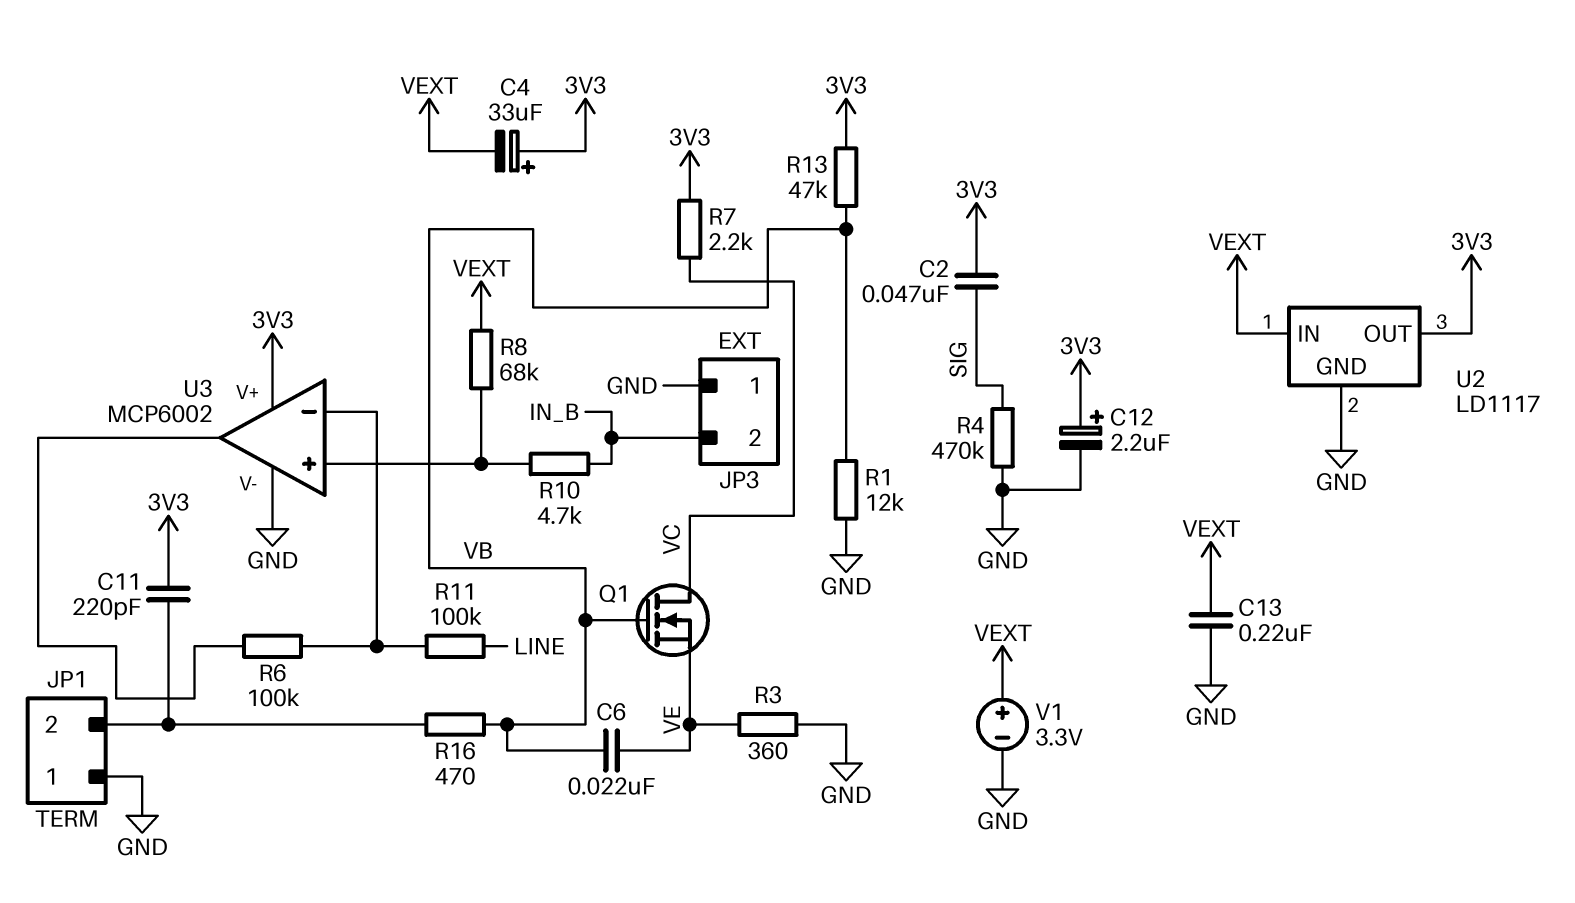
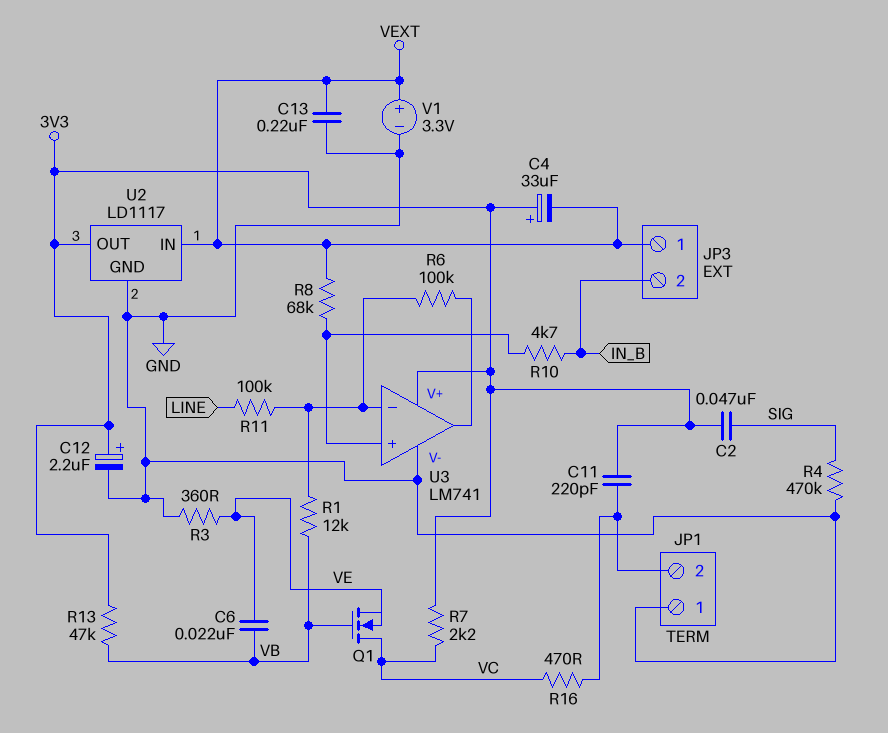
JP3 pin 1: GND -> VEXT
R1: 12k (GND, VB) -> 12k (U3/in-, VB)
R16: 470 (JP1/2, VB) -> 470 (JP1/2, VC)
U3: MCP6002 -> LM741

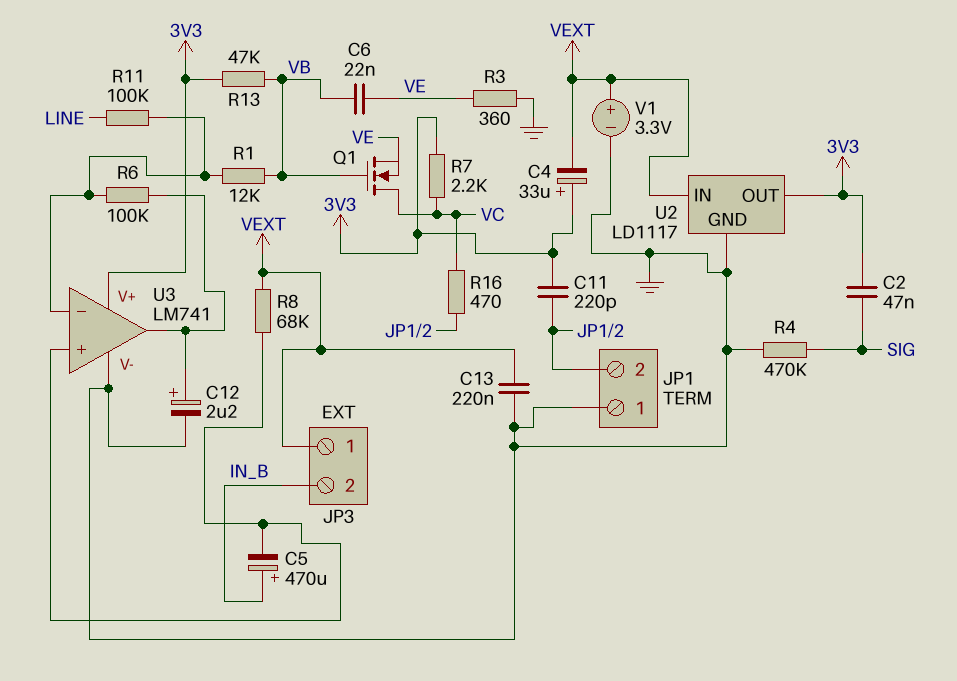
C5: none -> 470uF (plus IN_B, minus U3/in+)
C12: 2.2uF (plus 3V3, minus GND) -> 2.2uF (plus U3/out, minus GND)
R10: 4.7k (IN_B, U3/in+) -> none

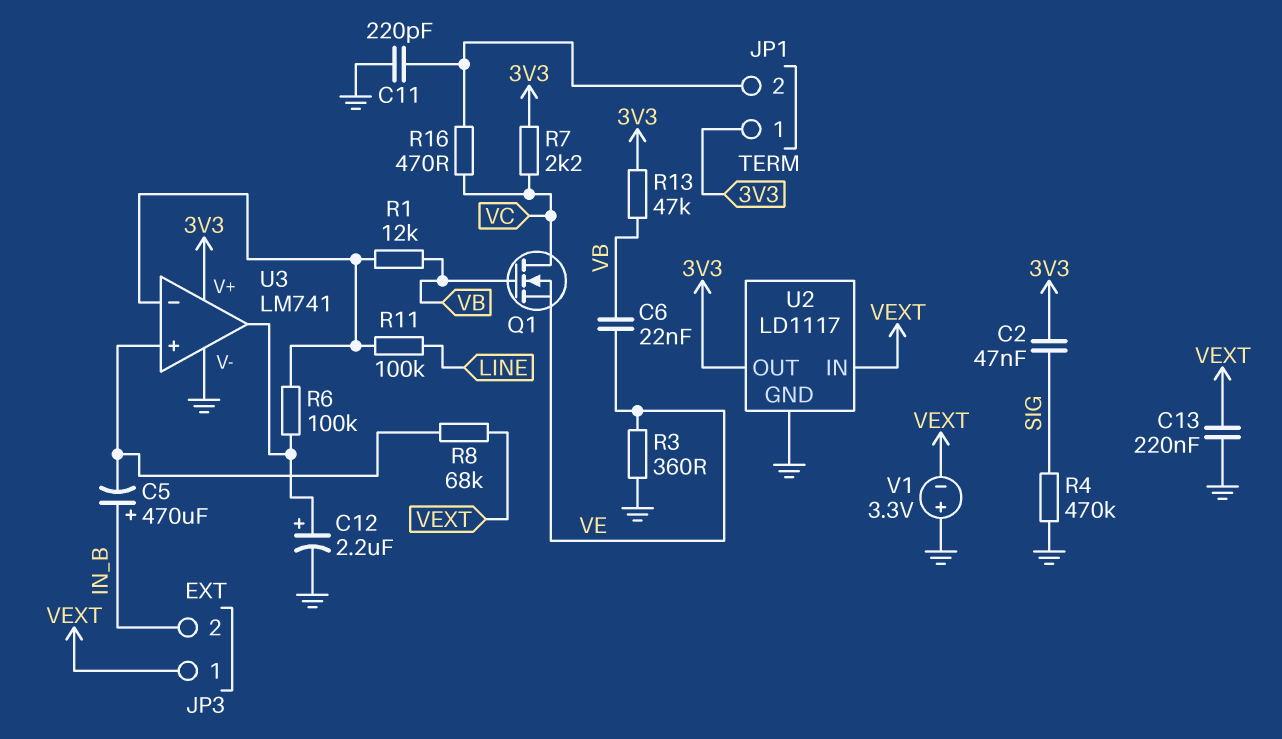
C4: 33uF (plus 3V3, minus VEXT) -> none
C11: 220pF (3V3, JP1/2) -> 220pF (GND, JP1/2)
JP1 pin 1: GND -> 3V3
V1: 3.3V (plus VEXT, minus GND) -> 3.3V (plus GND, minus VEXT)

